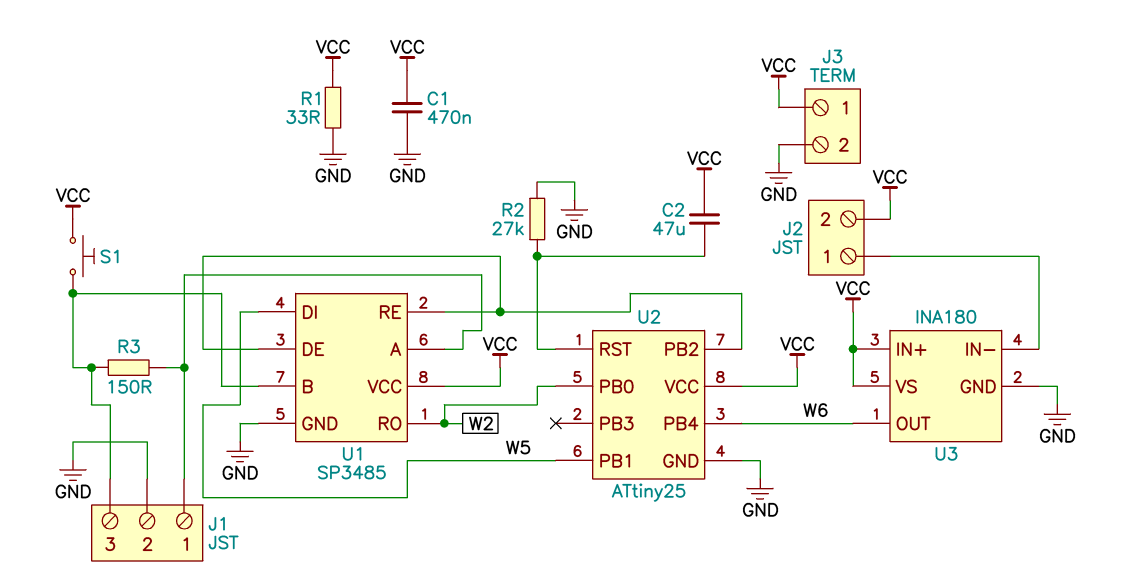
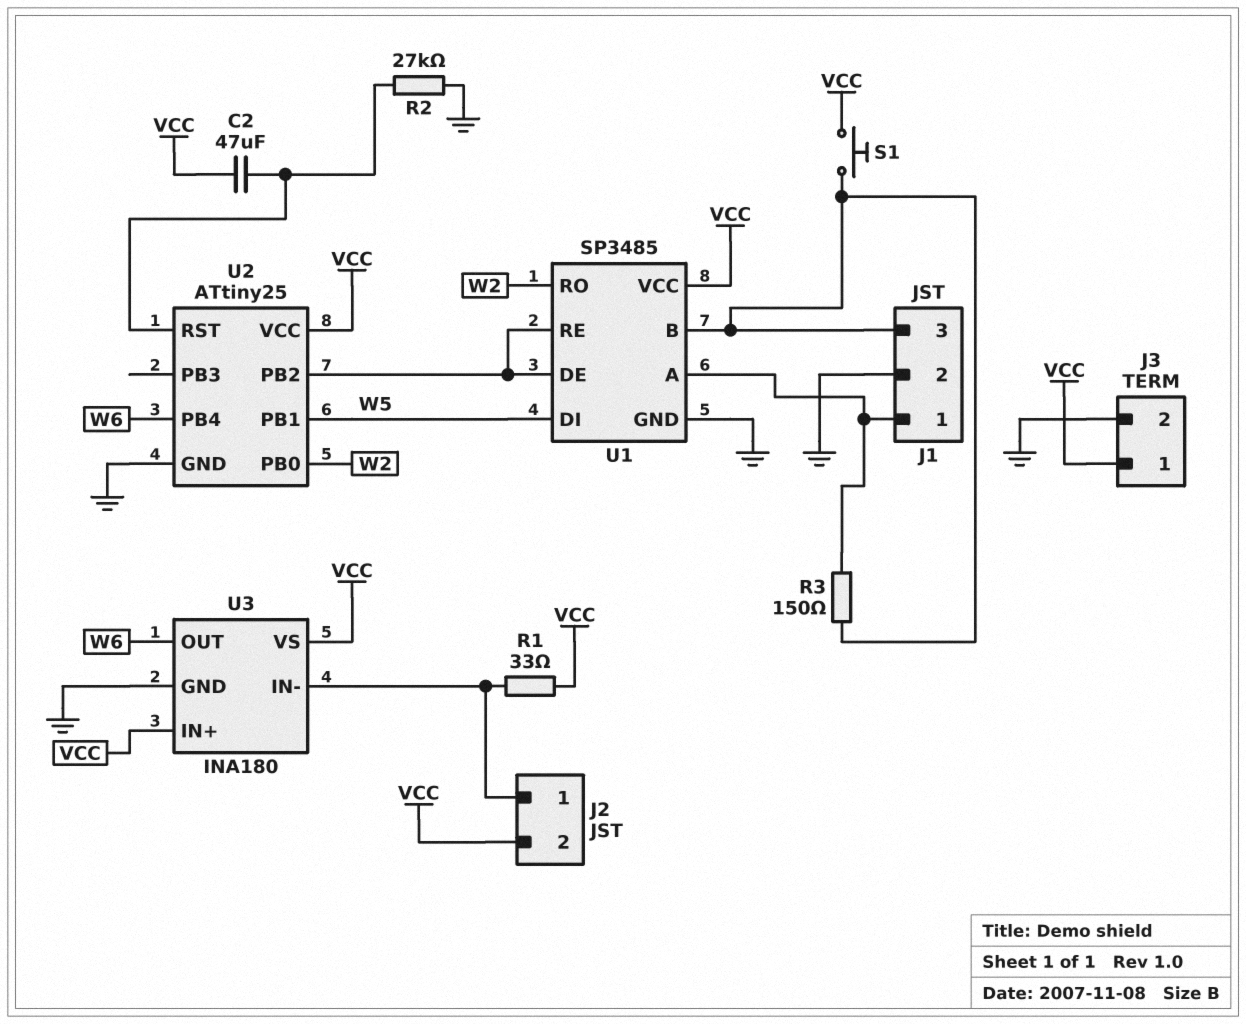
C1: 470nF (GND, VCC) -> none
R1: 33 (GND, VCC) -> 33 (J2/1, VCC)

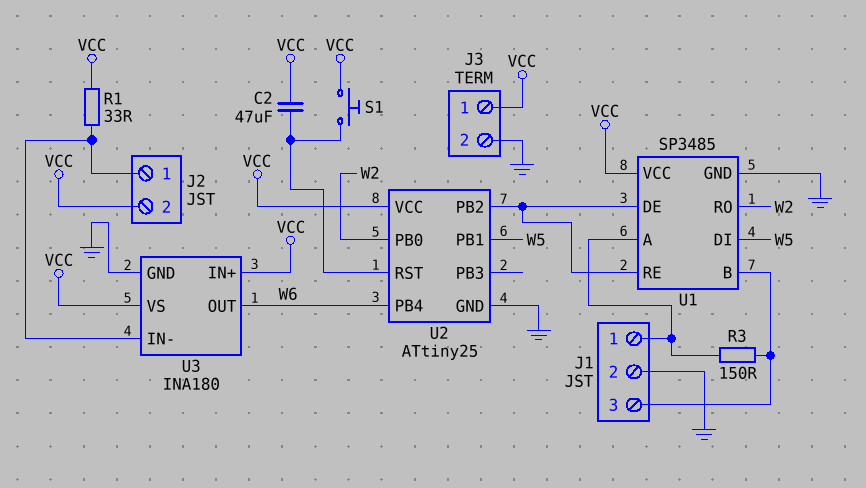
R2: 27k (GND, U2/RST) -> none
S1: button (J1/3, VCC) -> button (U2/RST, VCC)

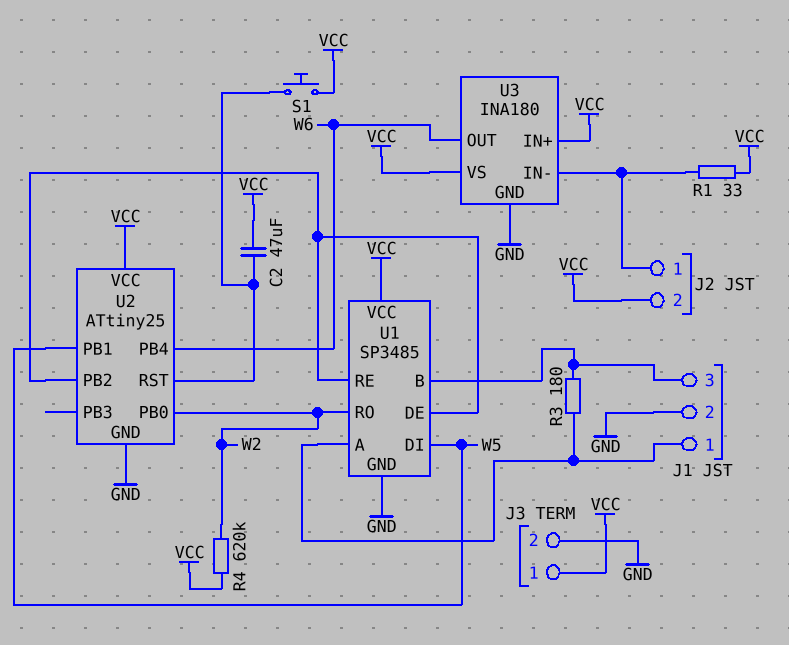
R3: 150 (J1/1, J1/3) -> 180 (J1/1, J1/3)
R4: none -> 620k (VCC, W2)

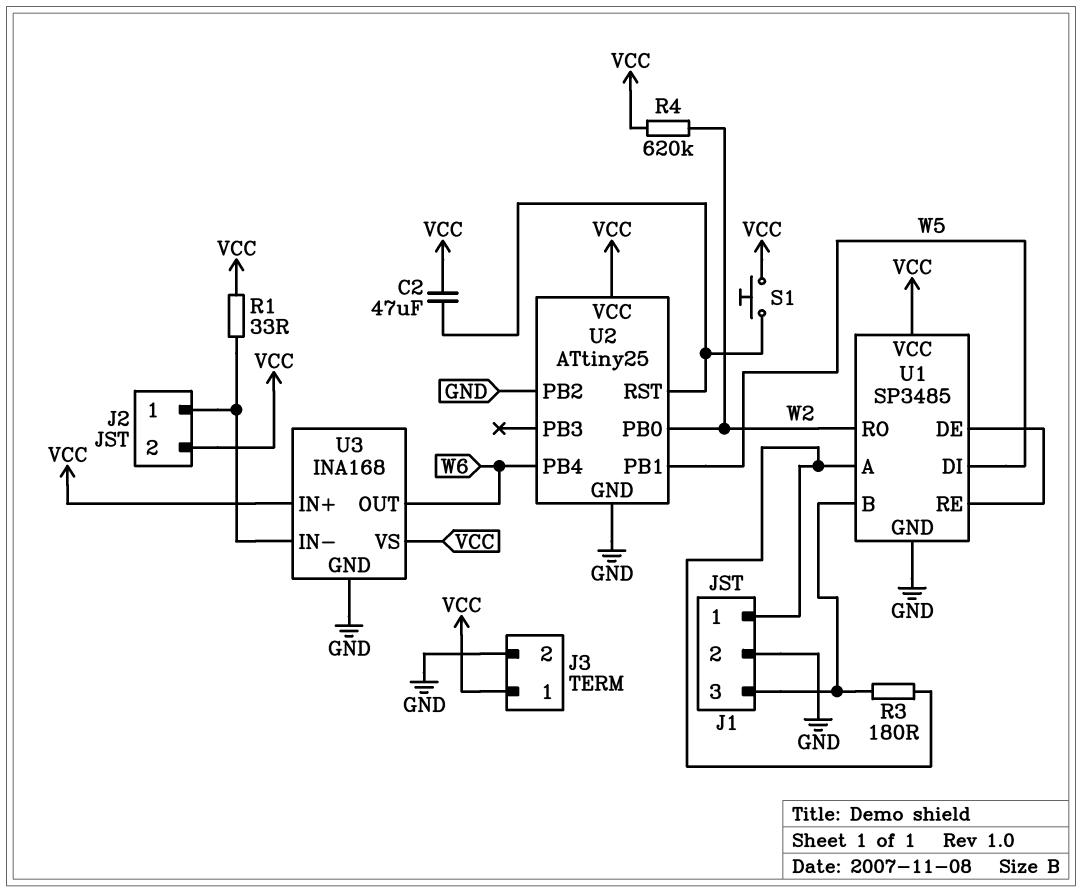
U2 pin PB2: U1/DE -> GND
U3: INA180 -> INA168

